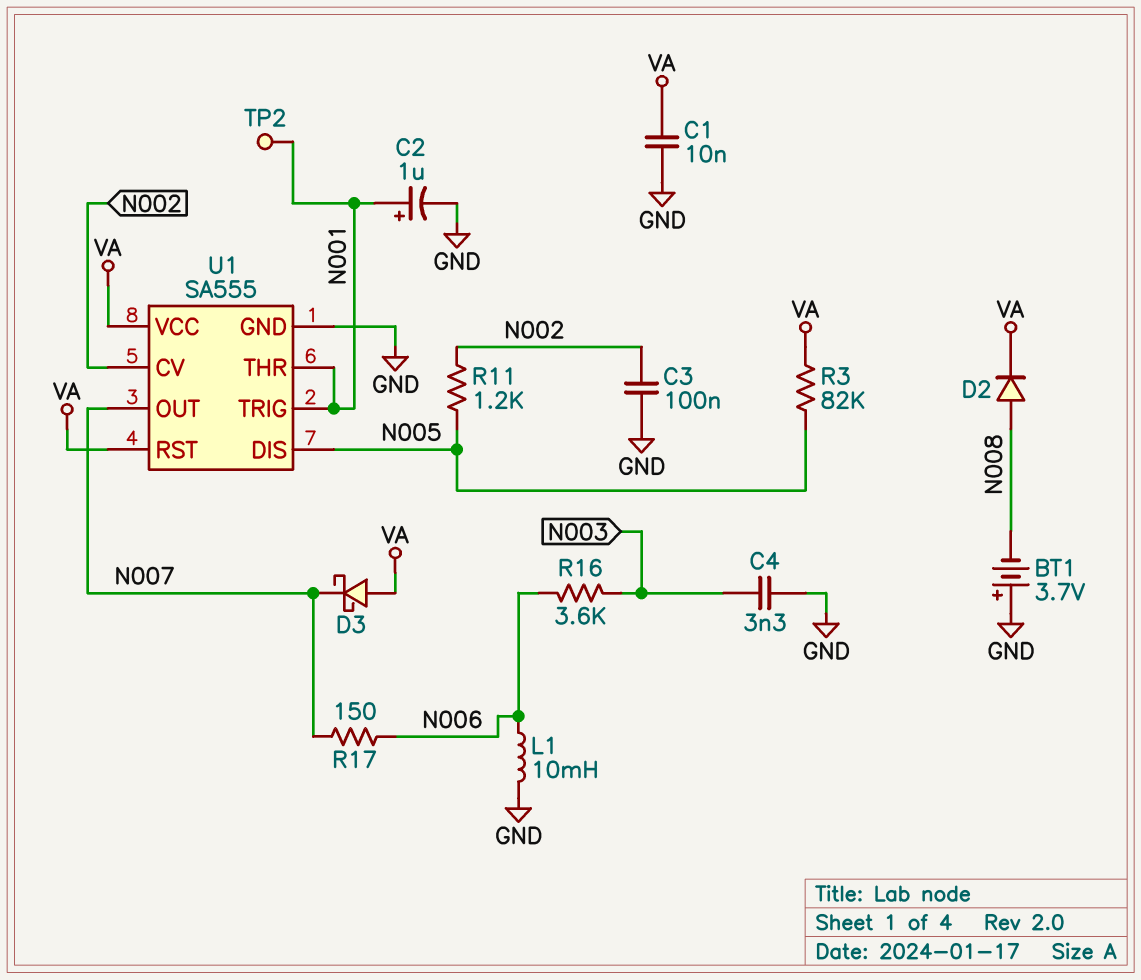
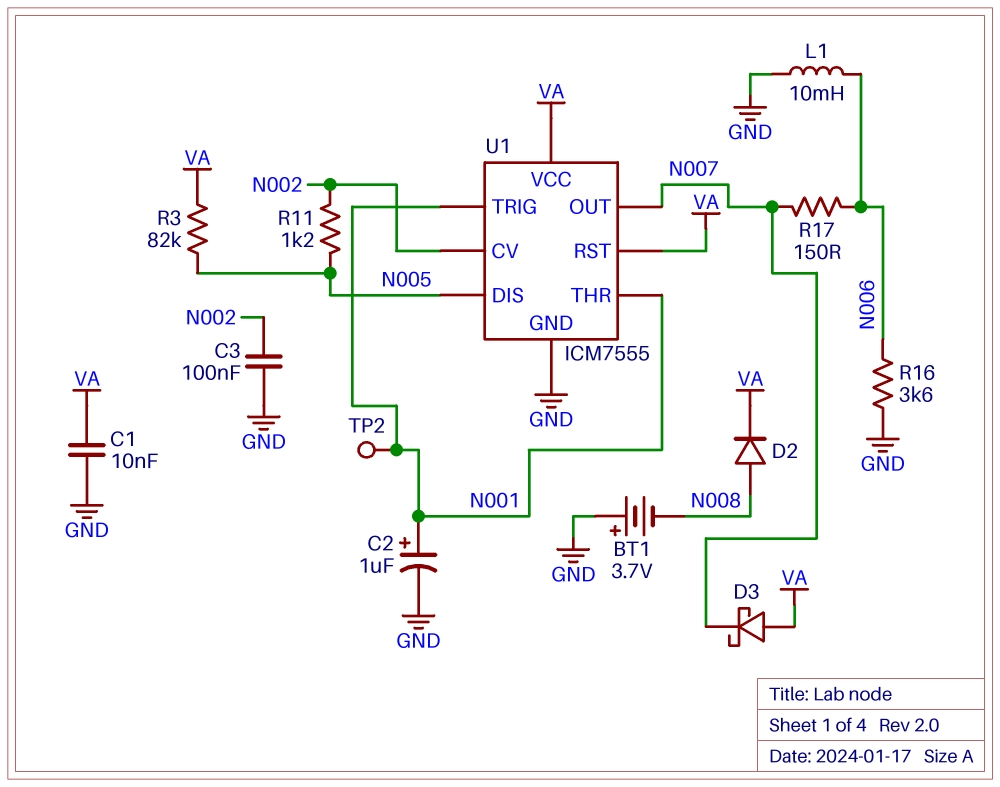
C4: 3.3nF (GND, N003) -> none
R16: 3.6k (N003, N006) -> 3.6k (GND, N006)
U1: SA555 -> ICM7555

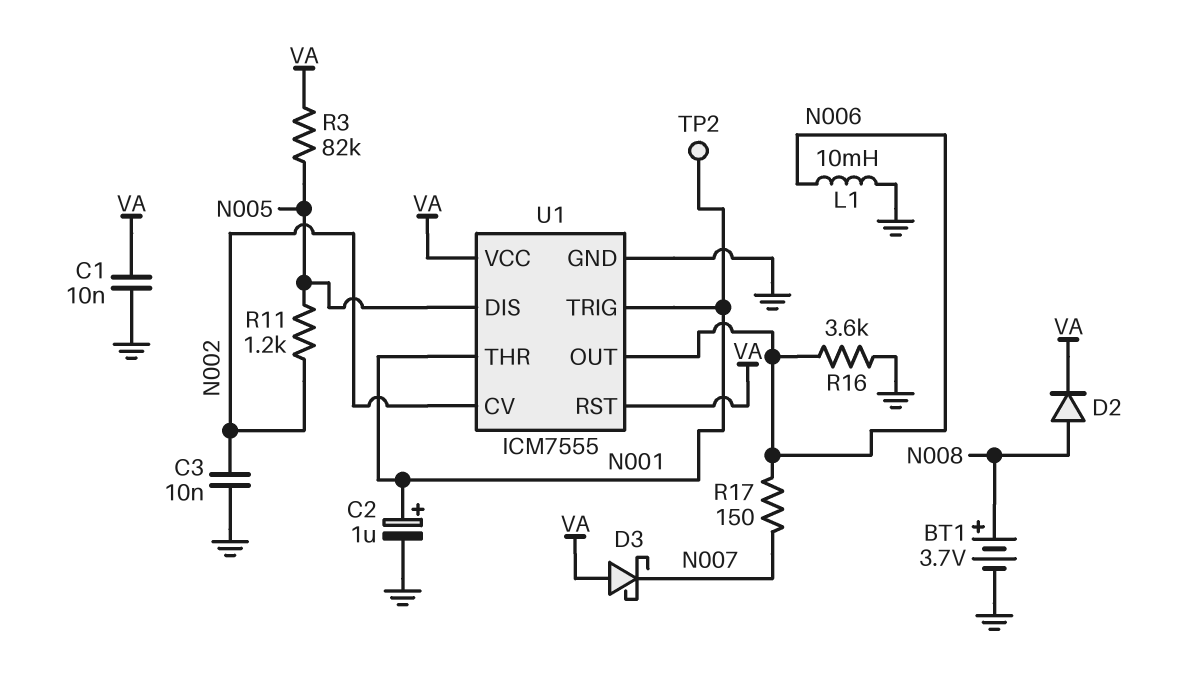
BT1: 3.7V (plus GND, minus N008) -> 3.7V (plus N008, minus GND)
C3: 100nF (GND, N002) -> 10nF (GND, N002)
U1 pin OUT: N007 -> N006

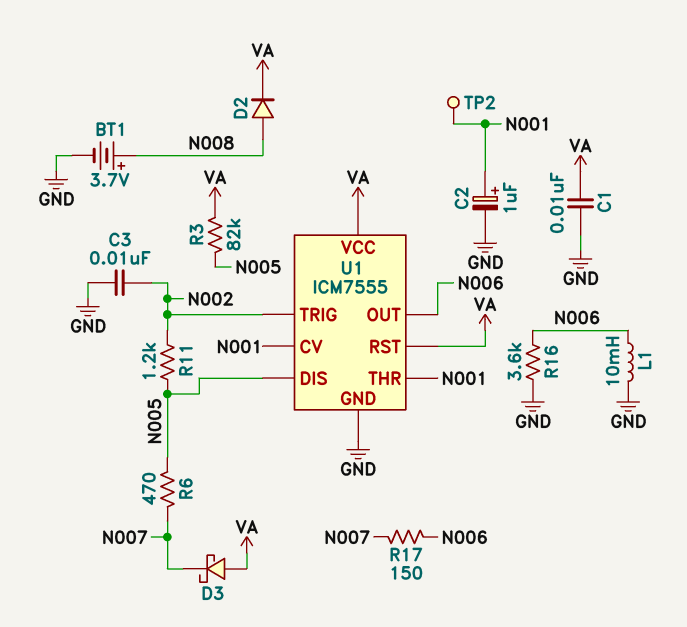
R6: none -> 470 (N005, N007)
U1 pin CV: N002 -> N001
U1 pin TRIG: N001 -> N002

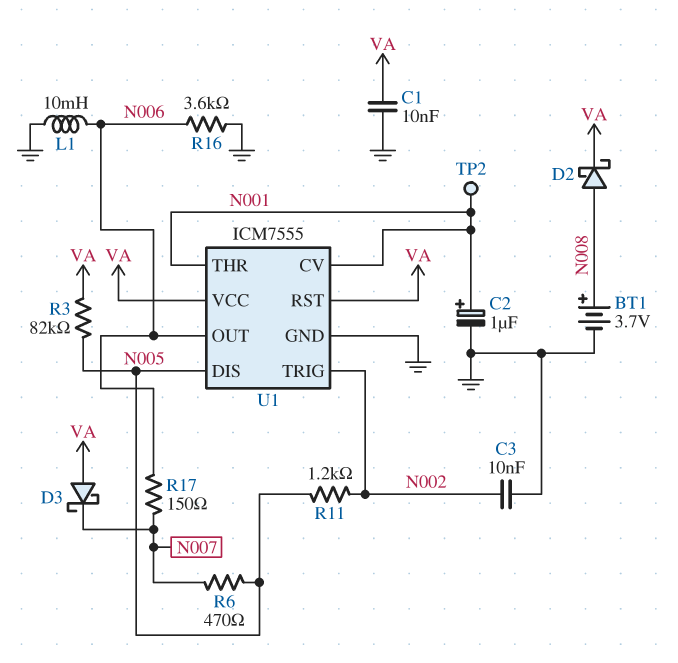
D2: diode (A N008, K VA) -> schottky (A N008, K VA)

